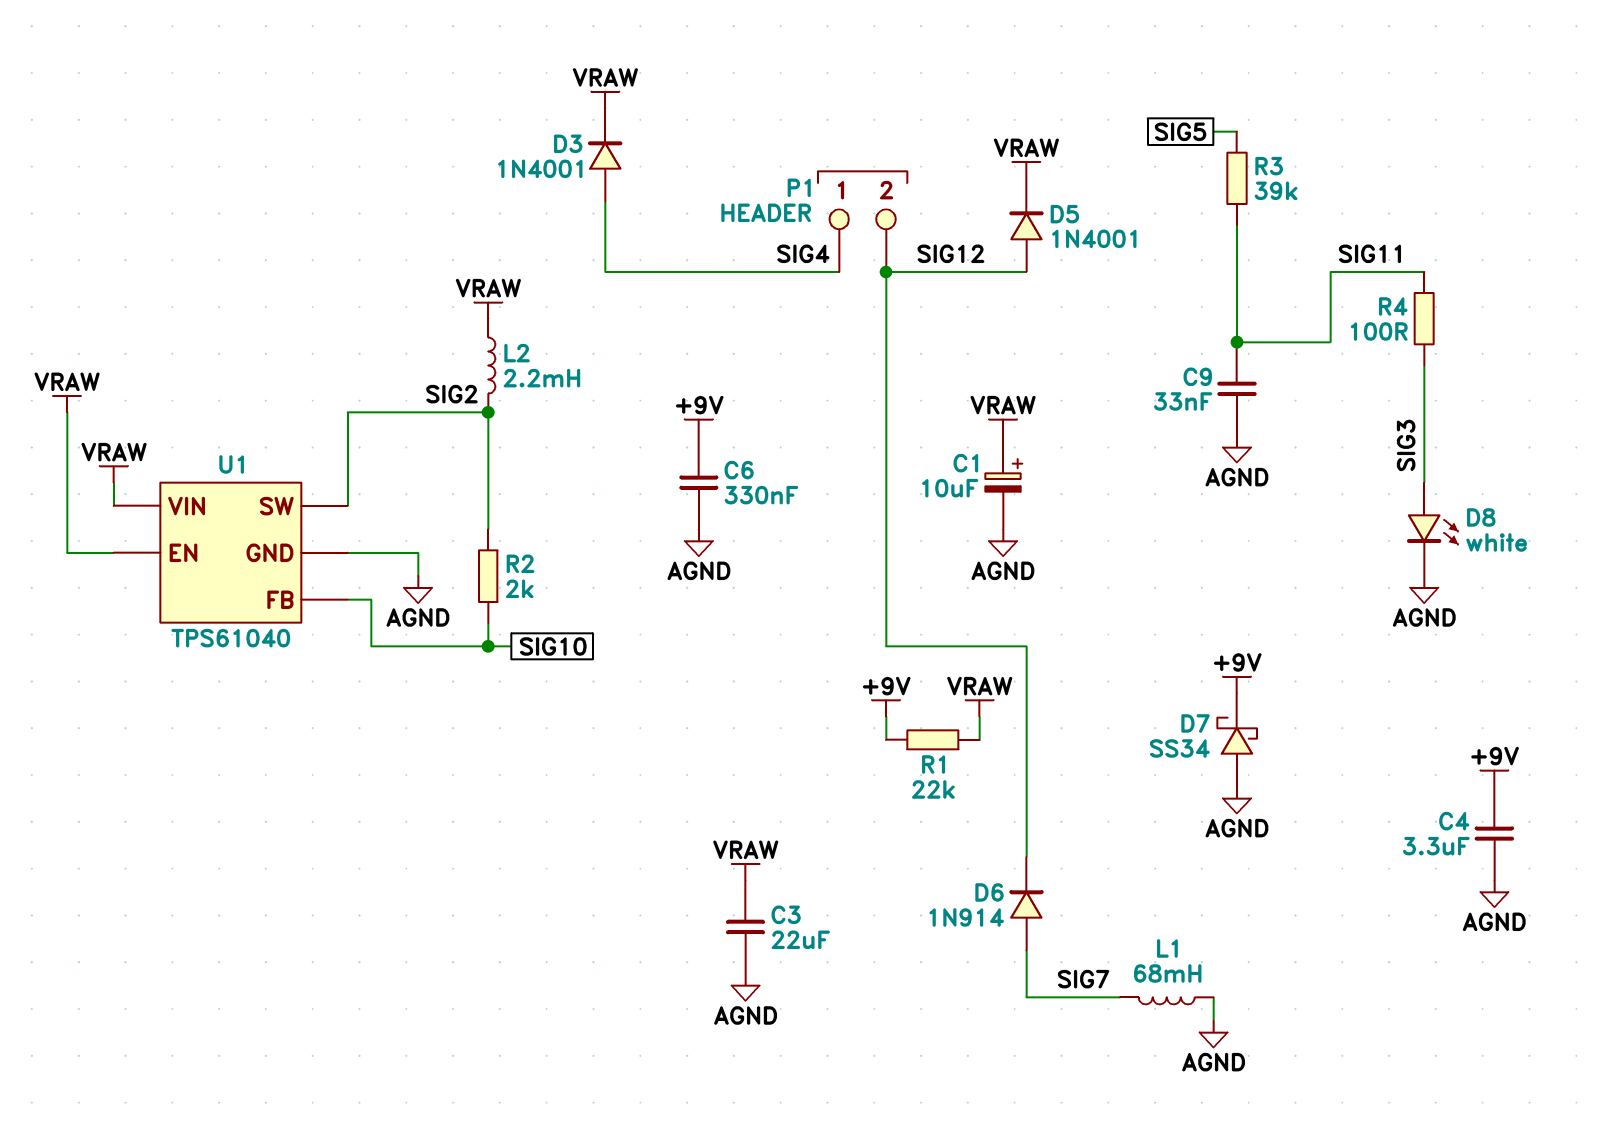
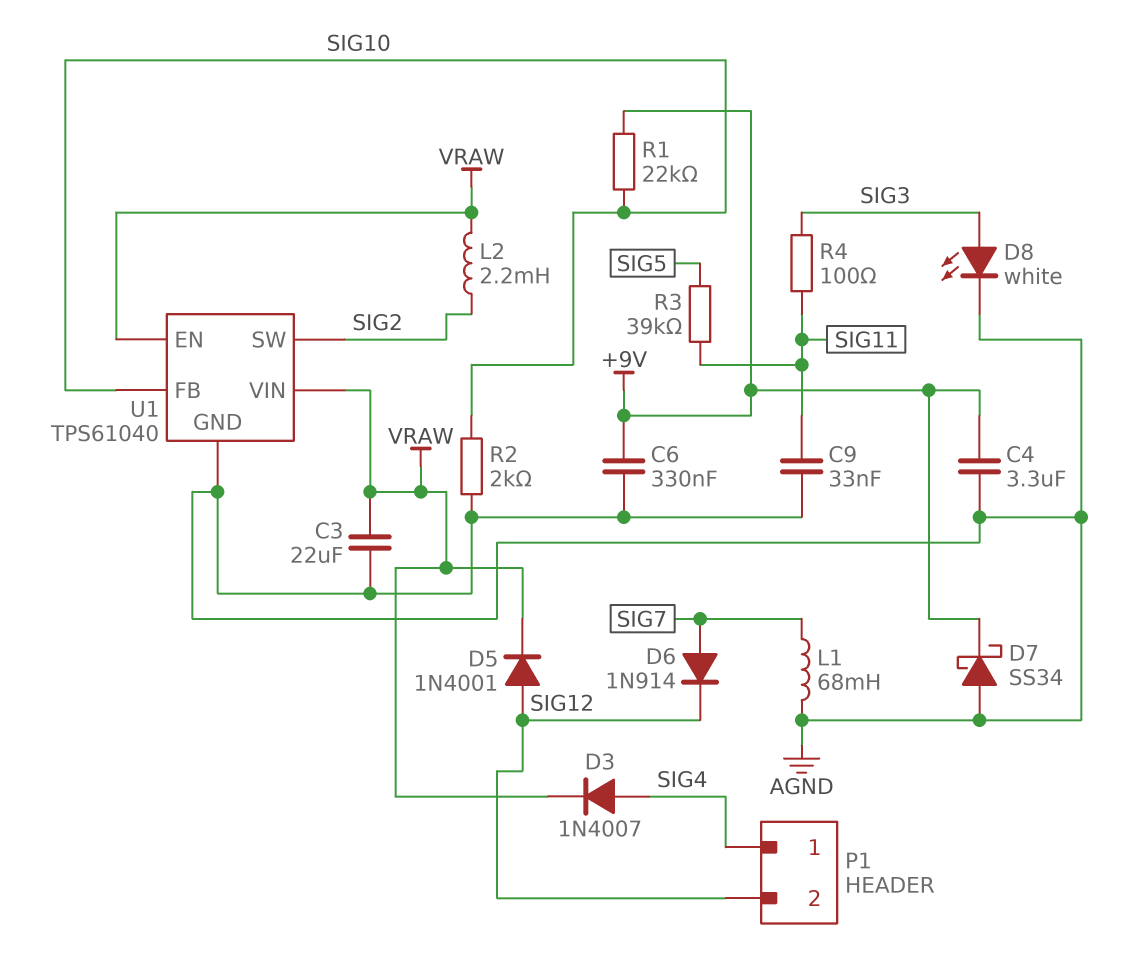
C1: 10uF (plus VRAW, minus AGND) -> none
D3: diode 1N4001 (A SIG4, K VRAW) -> diode 1N4007 (A SIG4, K VRAW)
R1: 22k (+9V, VRAW) -> 22k (+9V, SIG10)
R2: 2k (SIG2, SIG10) -> 2k (AGND, SIG10)

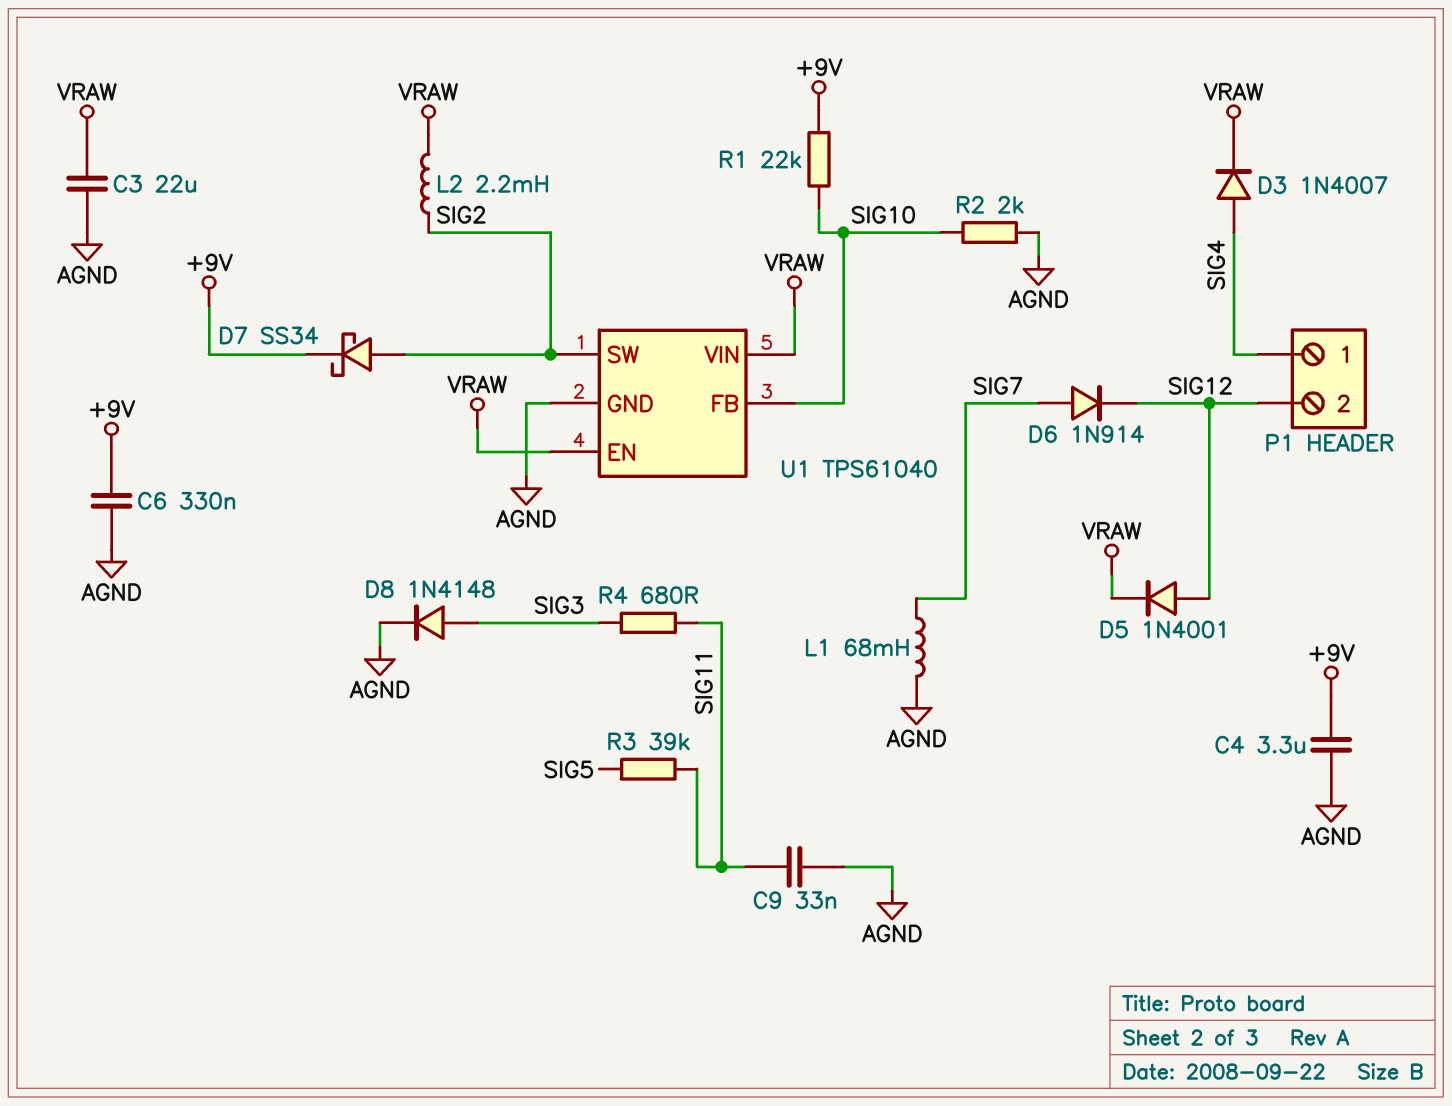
D7: schottky SS34 (A AGND, K +9V) -> schottky SS34 (A SIG2, K +9V)
D8: LED white (A SIG3, K AGND) -> diode 1N4148 (A SIG3, K AGND)
R4: 100 (SIG3, SIG11) -> 680 (SIG3, SIG11)

